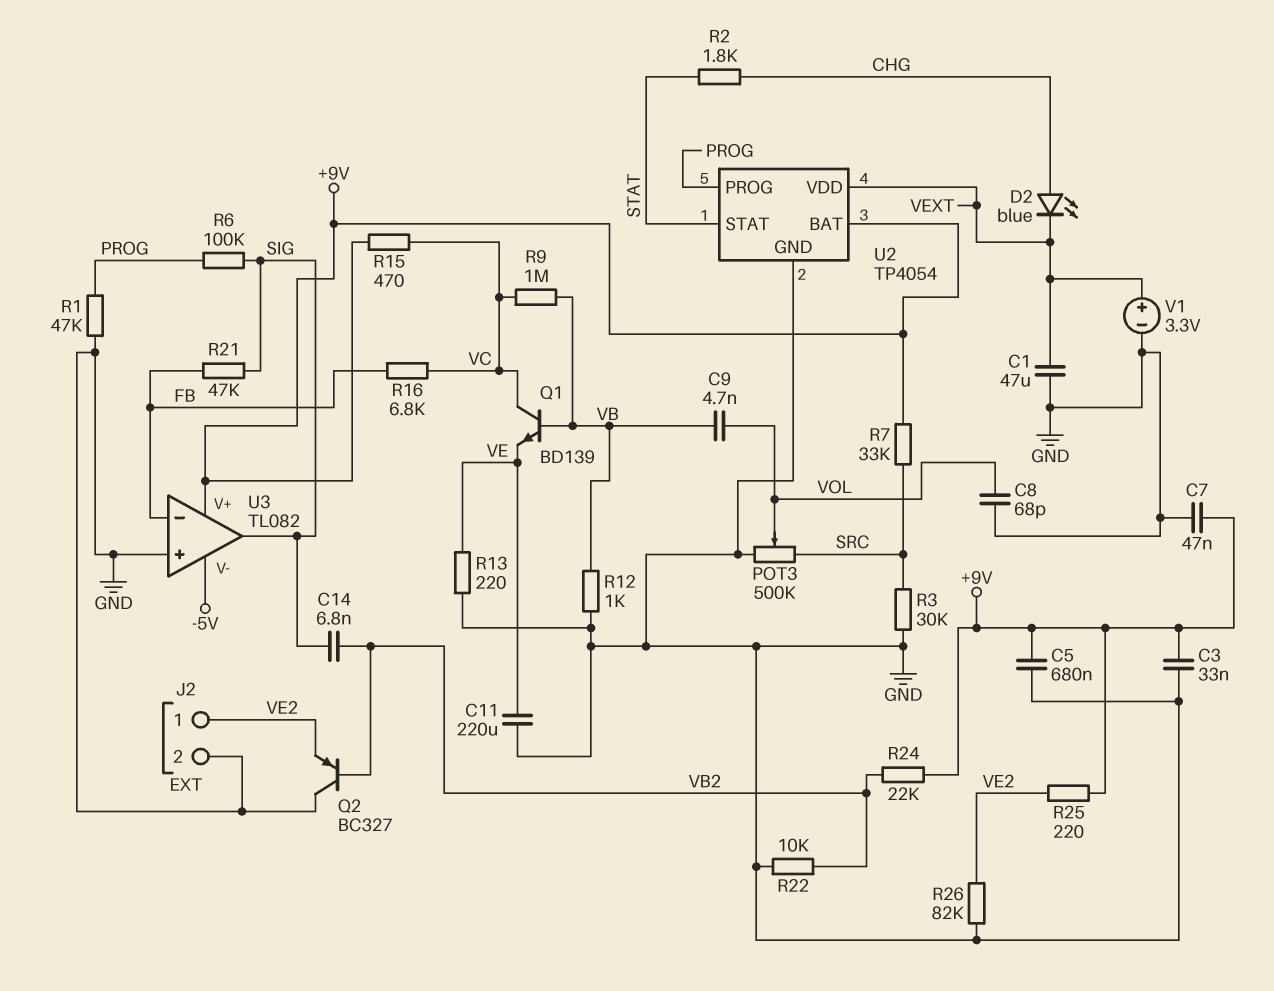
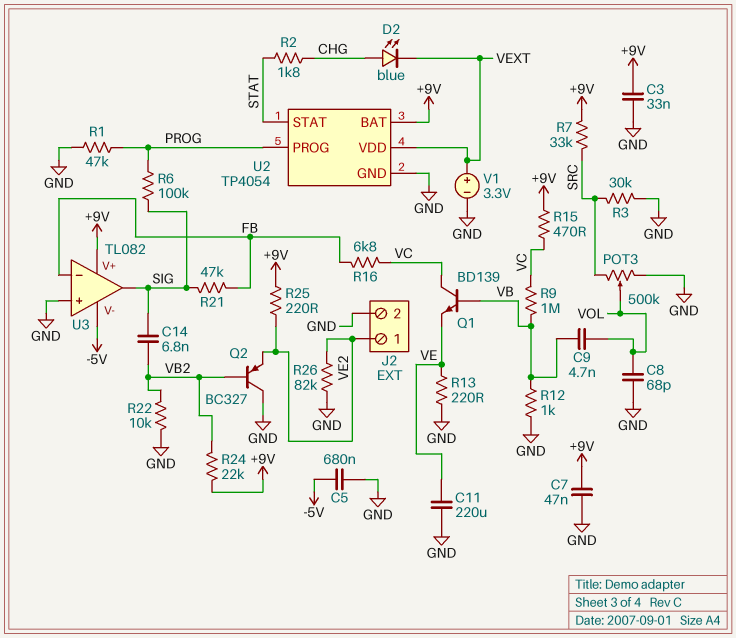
C1: 47uF (GND, VEXT) -> none
C5: 680nF (+9V, GND) -> 680nF (-5V, GND)

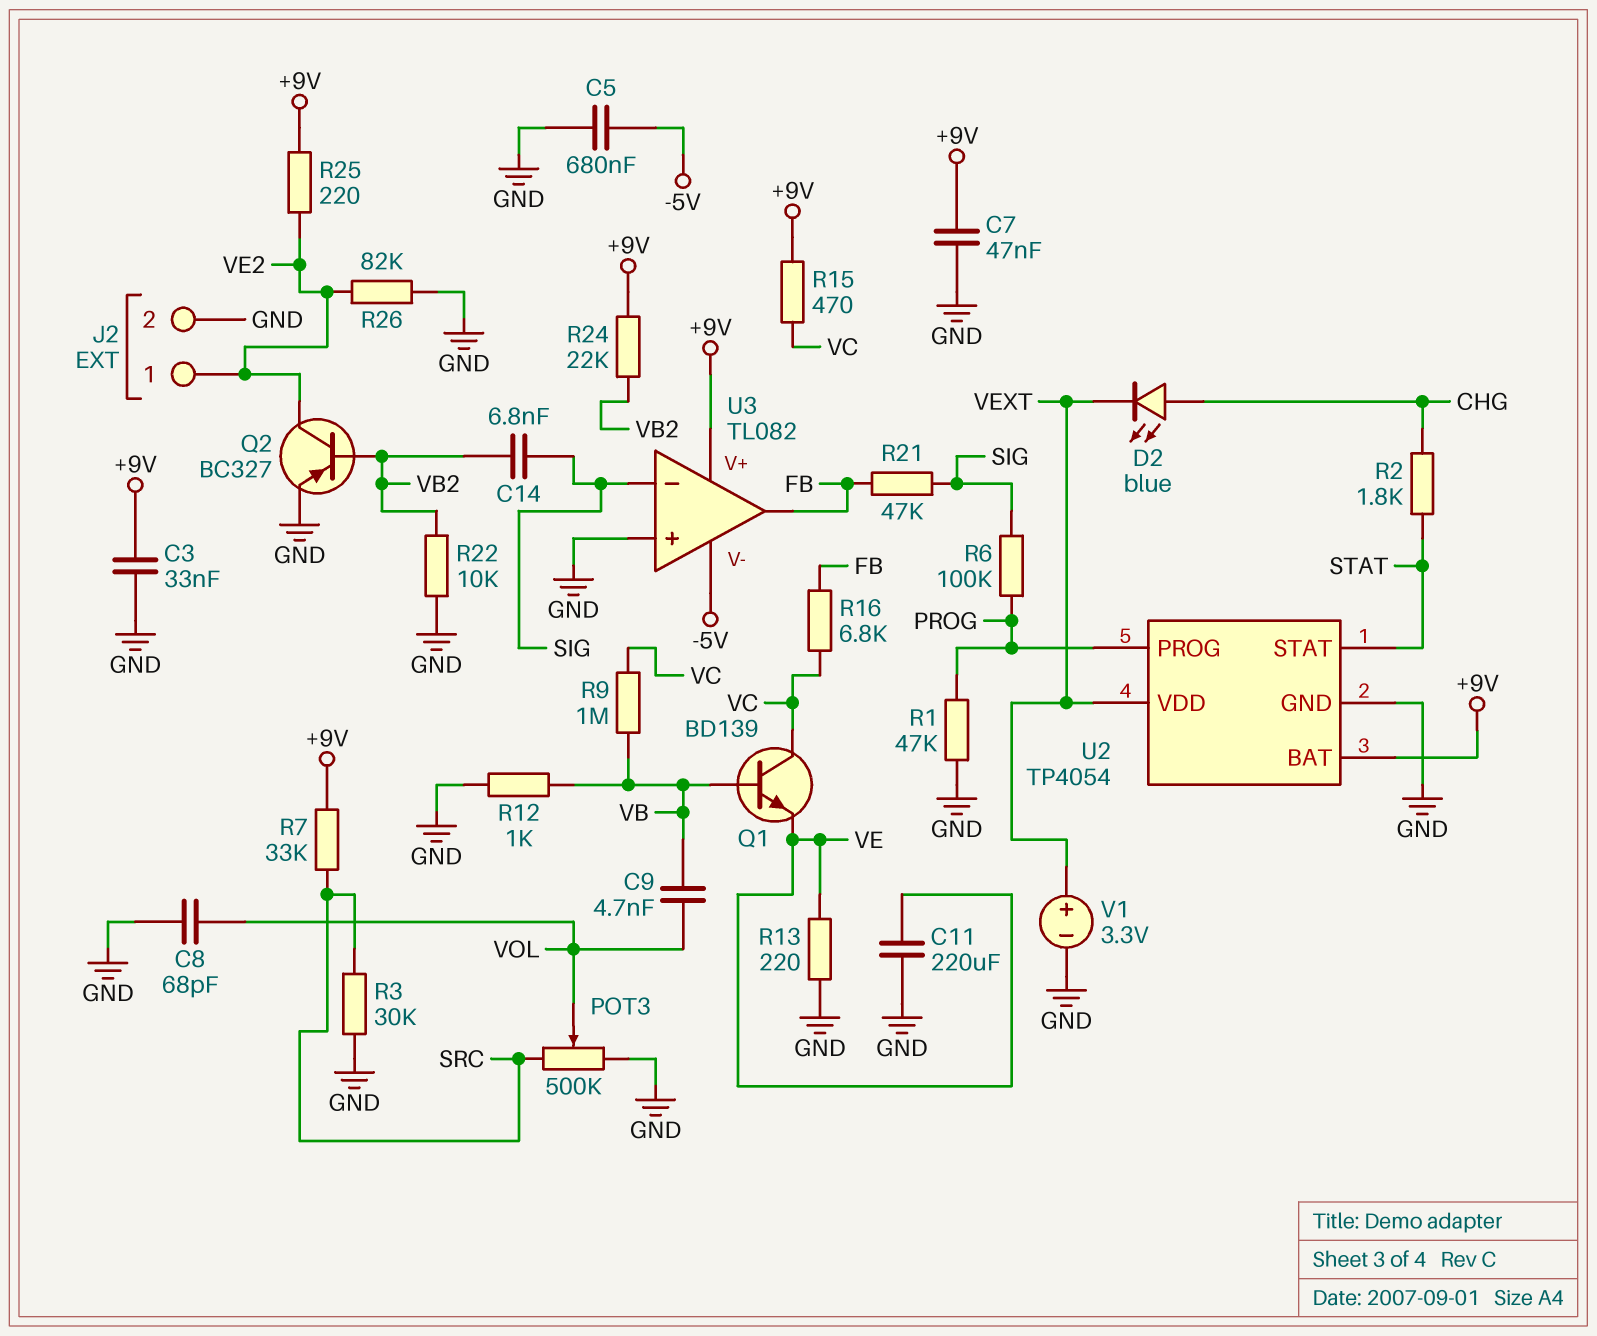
Q2: PNP BC327 (B VB2, C GND, E VE2) -> PNP BC327 (B VB2, C VE2, E GND)
U3 pin in-: FB -> SIG
U3 pin out: SIG -> FB

